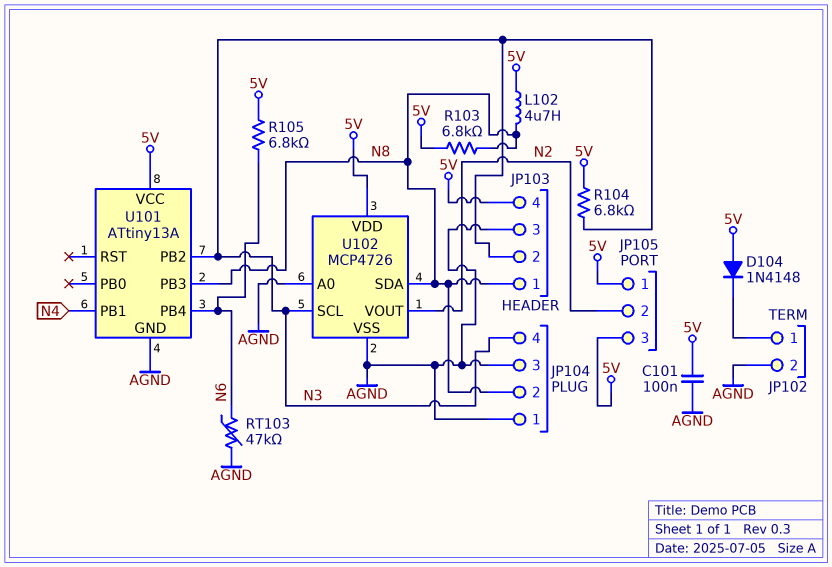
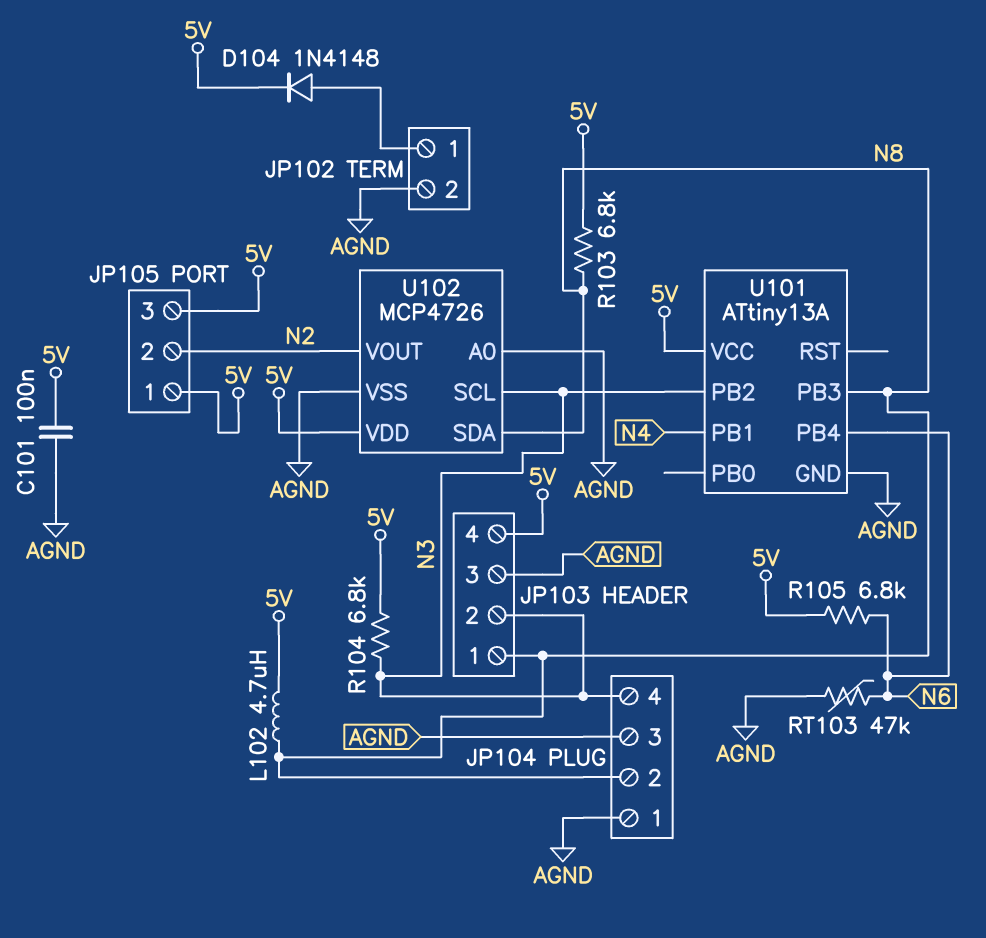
D104: diode 1N4148 (A 5V, K JP102/1) -> diode 1N4148 (A JP102/1, K 5V)

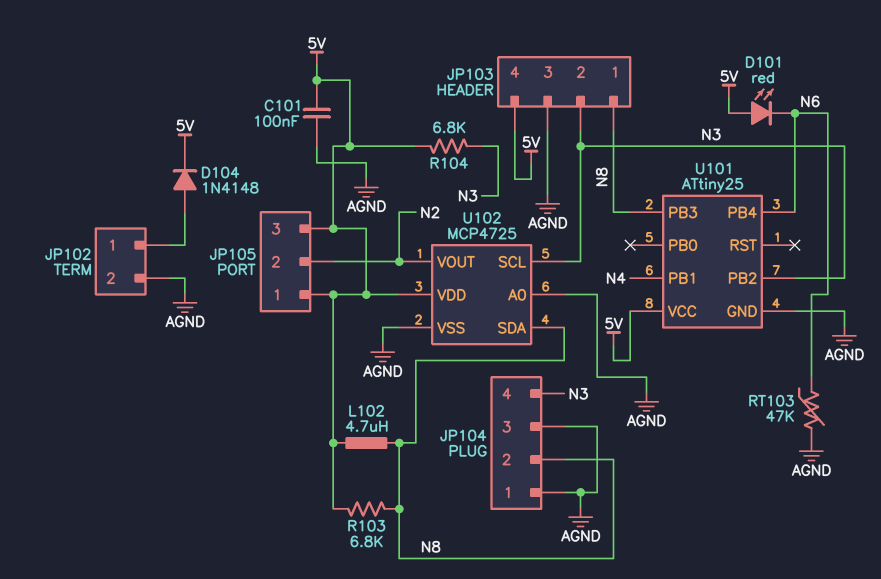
D101: none -> LED red (A 5V, K N6)
R105: 6.8k (5V, N6) -> none
U101: ATtiny13A -> ATtiny25
U102: MCP4726 -> MCP4725

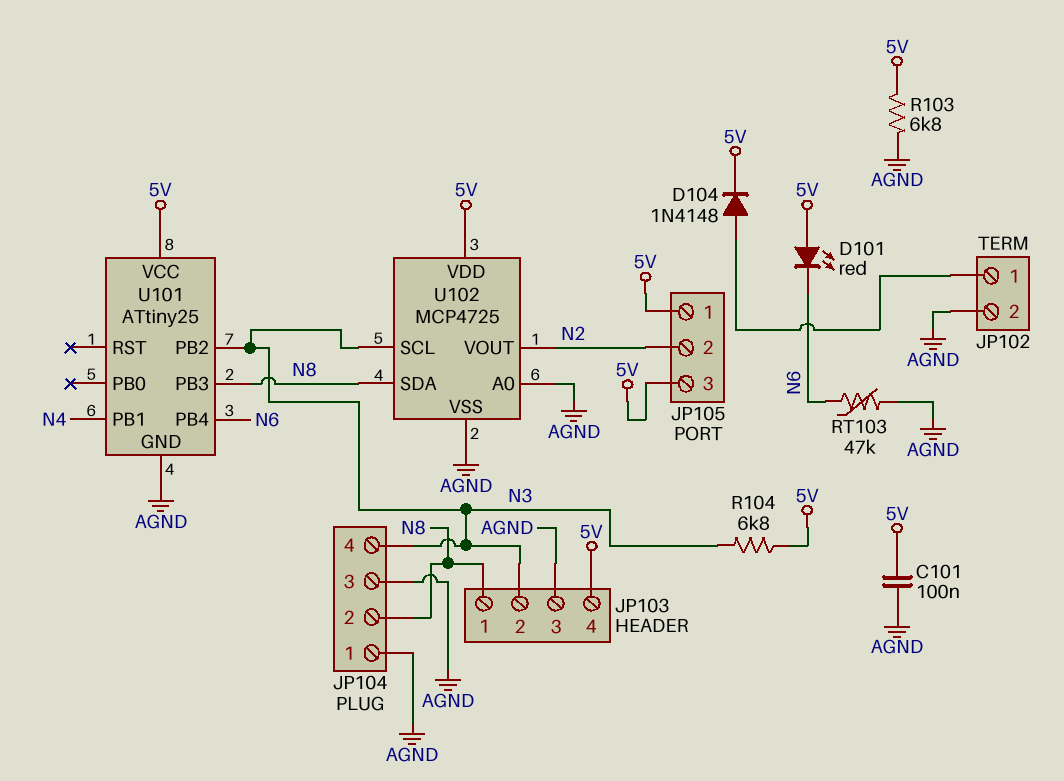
L102: 4.7uH (5V, N8) -> none
R103: 6.8k (5V, N8) -> 6.8k (5V, AGND)

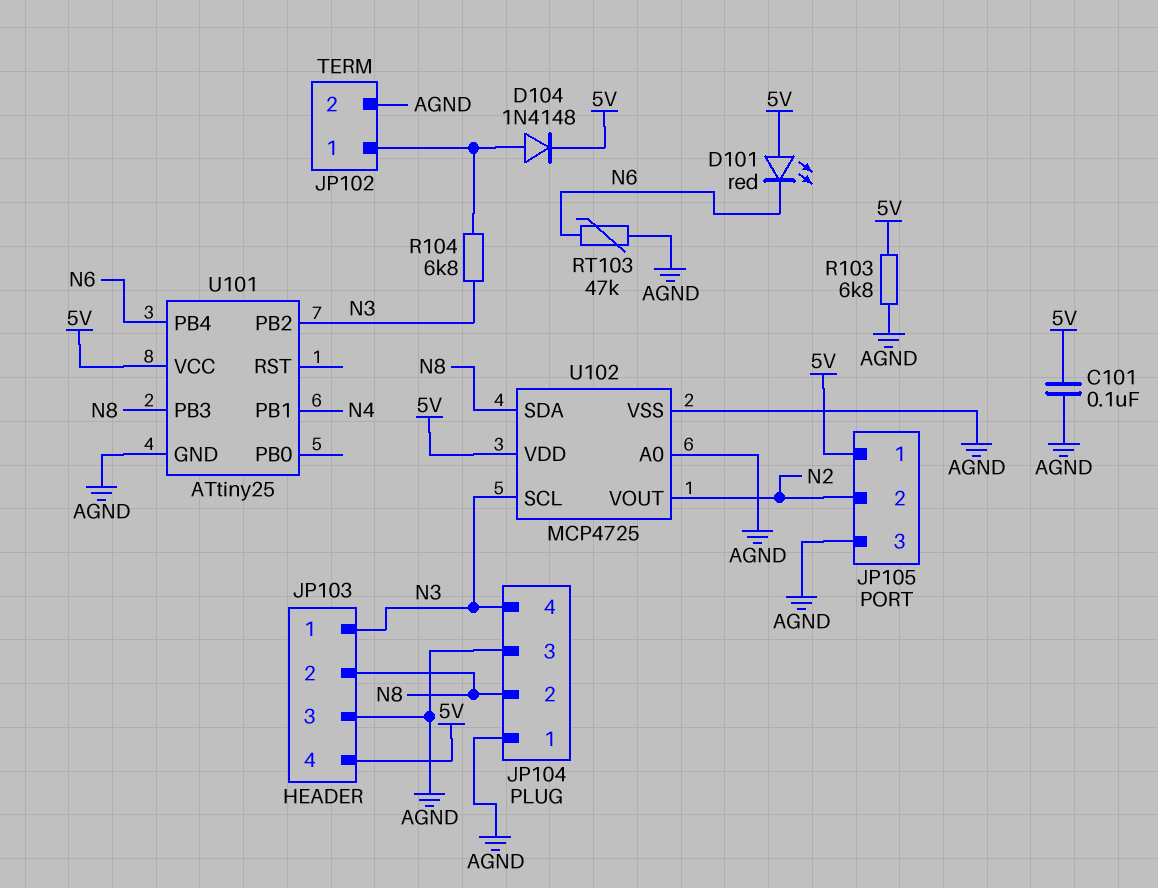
JP103 pin 1: N8 -> N3
JP103 pin 2: N3 -> N8
JP105 pin 3: 5V -> AGND
R104: 6.8k (5V, N3) -> 6.8k (JP102/1, N3)

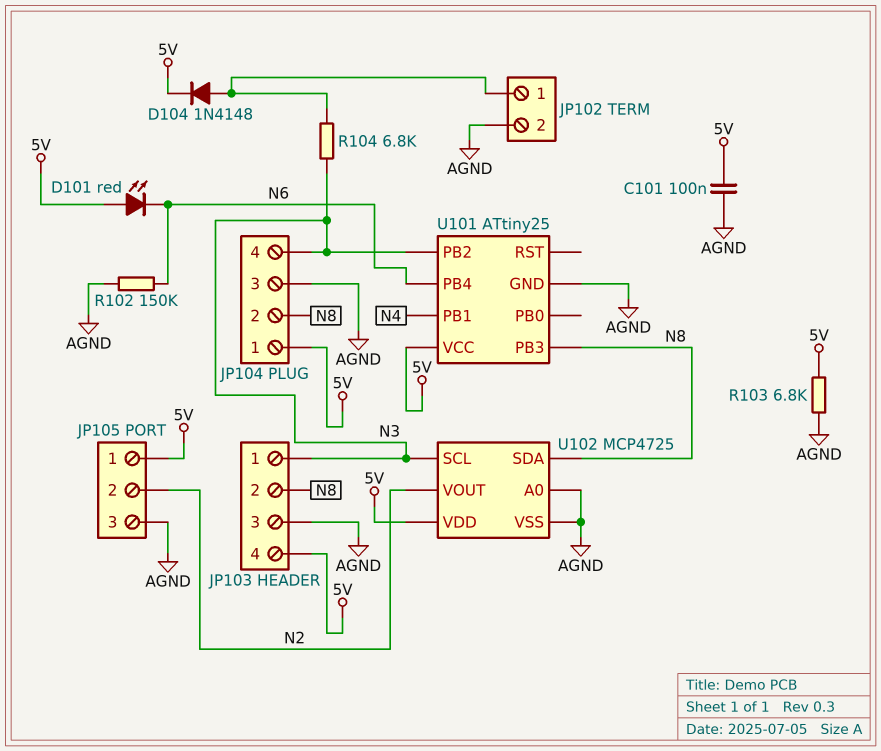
JP104 pin 1: AGND -> 5V
R102: none -> 150k (AGND, N6)
RT103: 47k (AGND, N6) -> none

